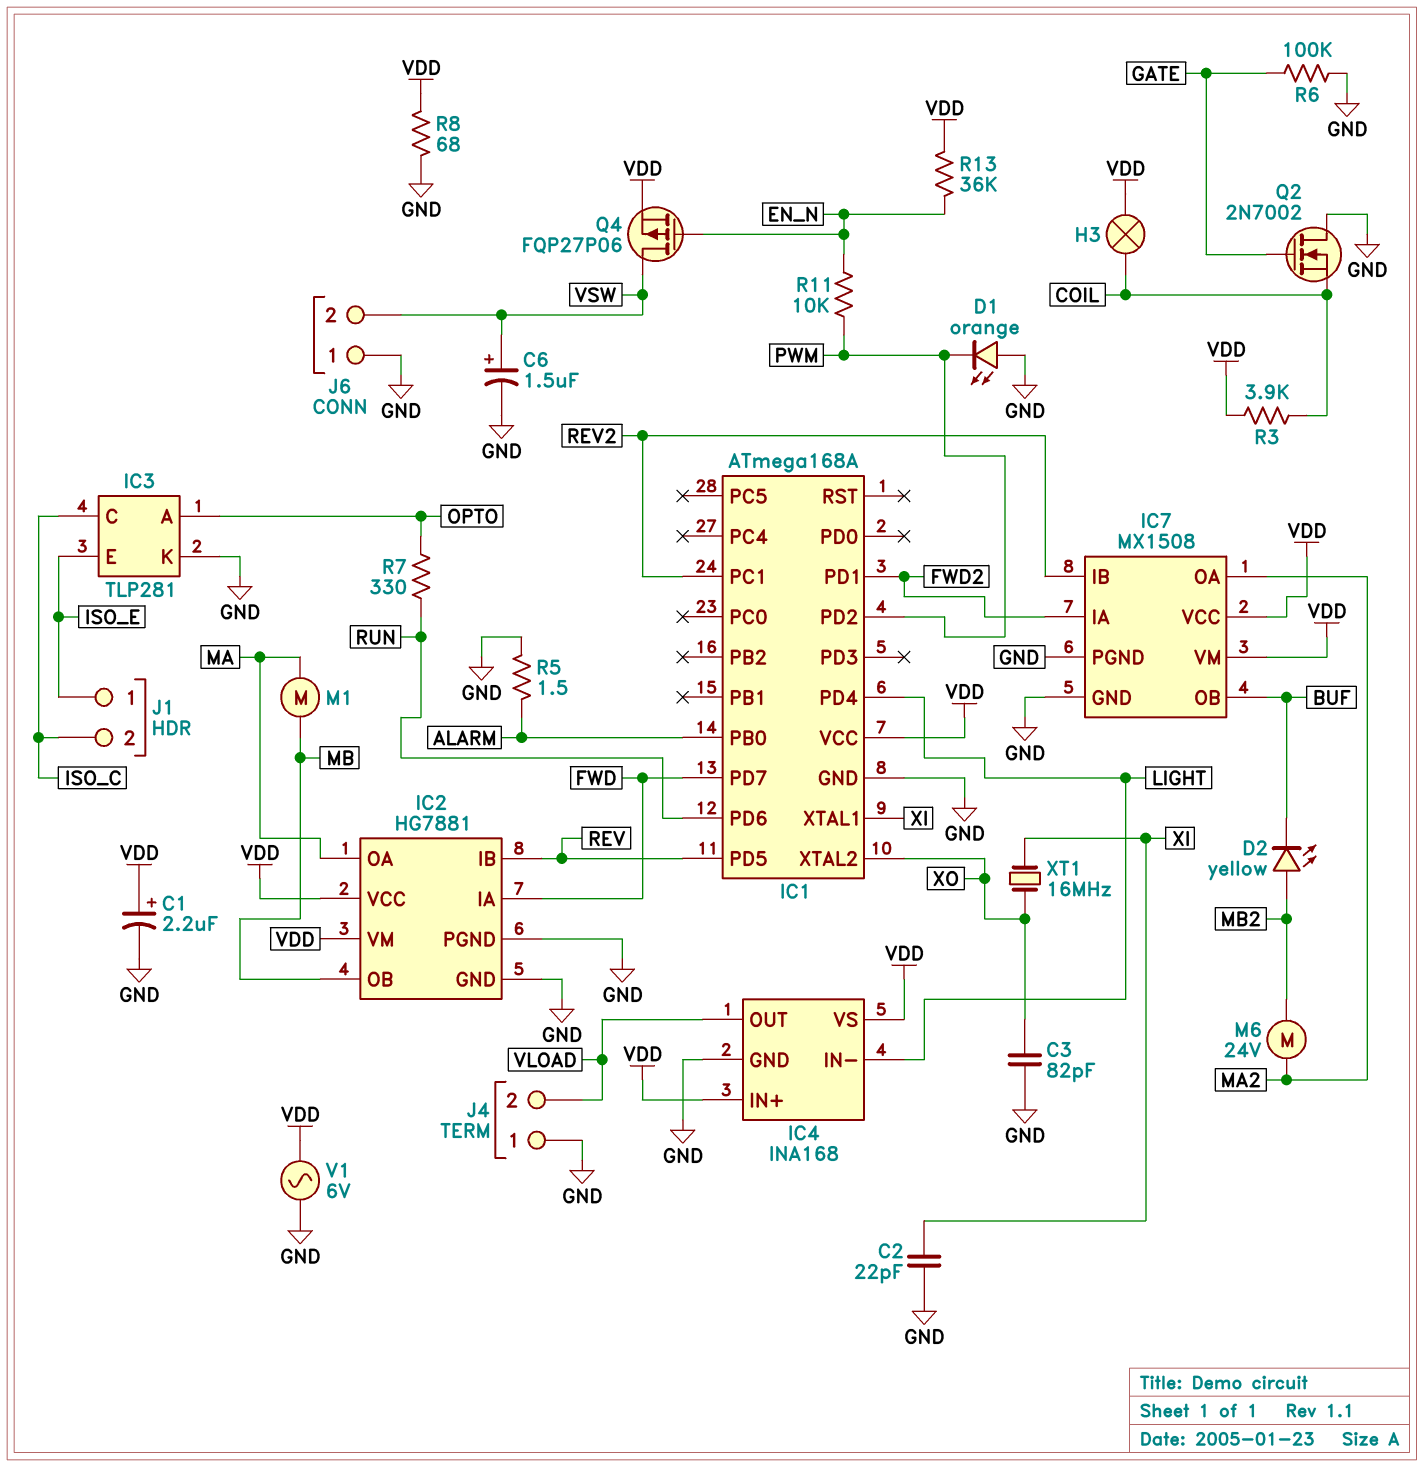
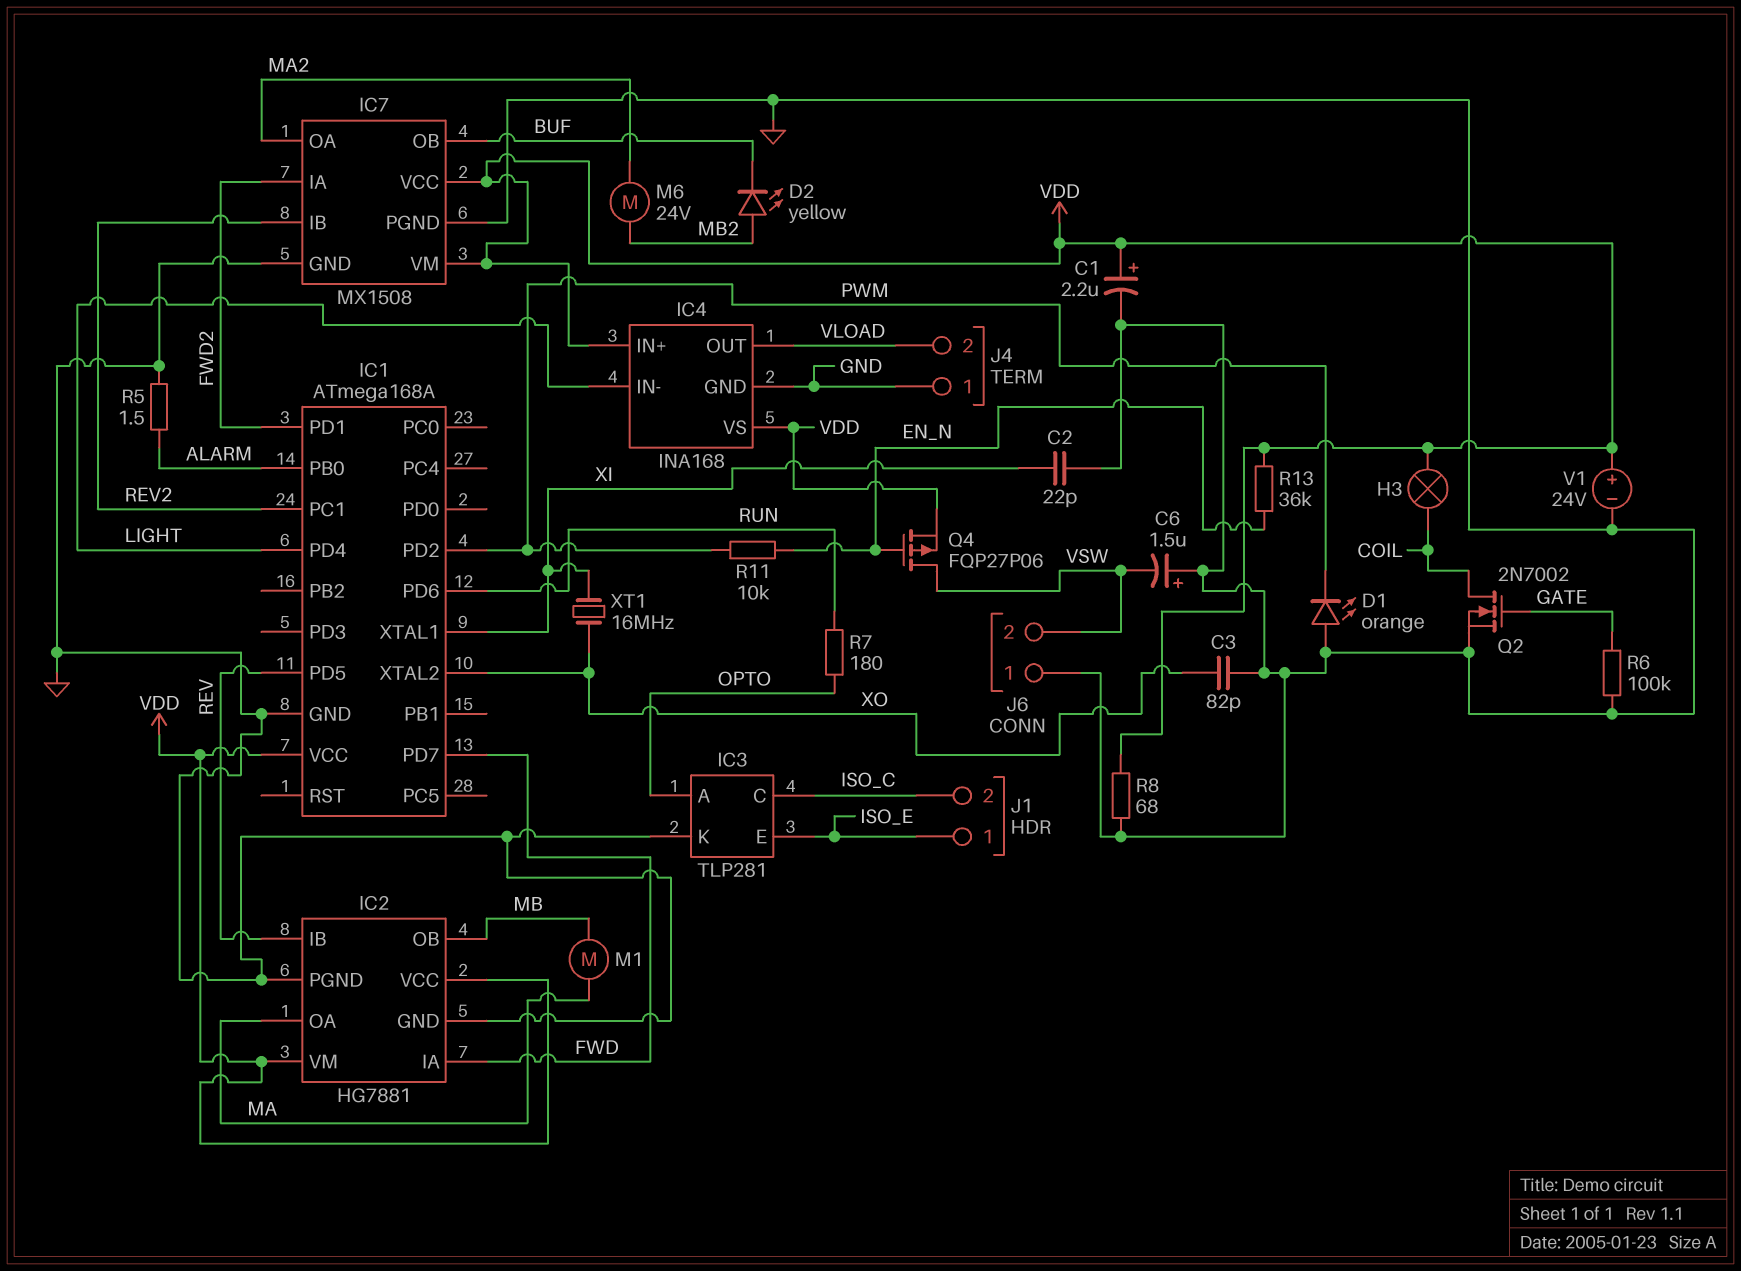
C6: 1.5uF (plus VSW, minus GND) -> 1.5uF (plus GND, minus VSW)
Q2: NMOS 2N7002 (G GATE, D GND, S COIL) -> NMOS 2N7002 (G GATE, D COIL, S GND)
R3: 3.9k (COIL, VDD) -> none
R7: 330 (OPTO, RUN) -> 180 (OPTO, RUN)
V1: AC 6V (GND, VDD) -> 24V (plus VDD, minus GND)

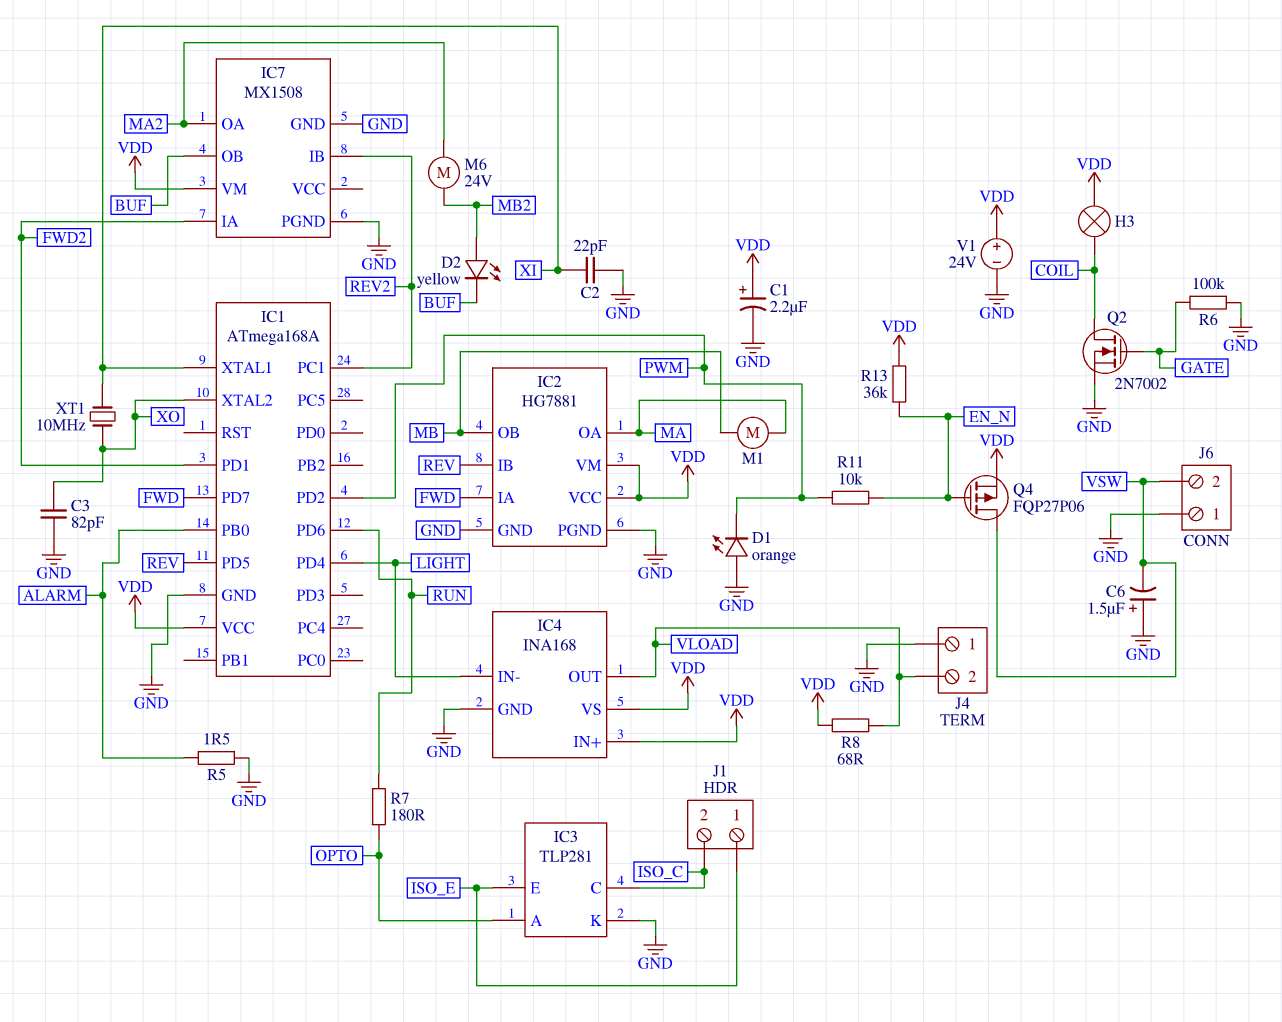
IC7 pin VCC: VDD -> none
R8: 68 (GND, VDD) -> 68 (VDD, VLOAD)
XT1: 16MHz (XI, XO) -> 10MHz (XI, XO)

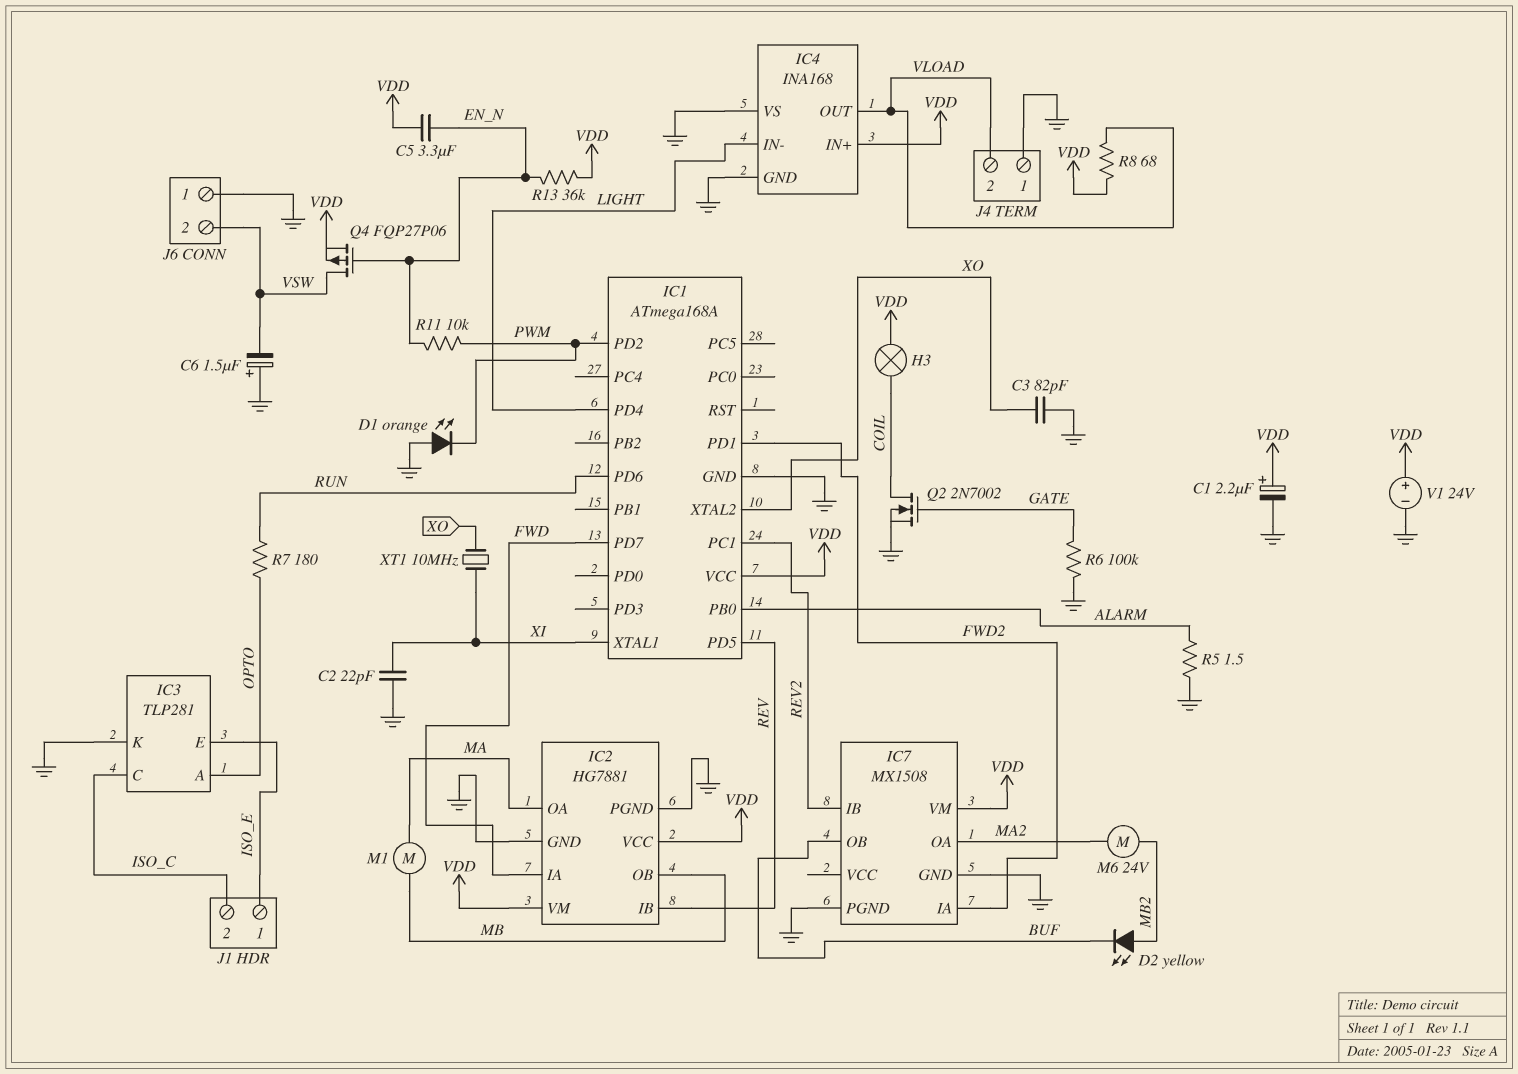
C5: none -> 3.3uF (EN_N, VDD)
IC4 pin VS: VDD -> GND

